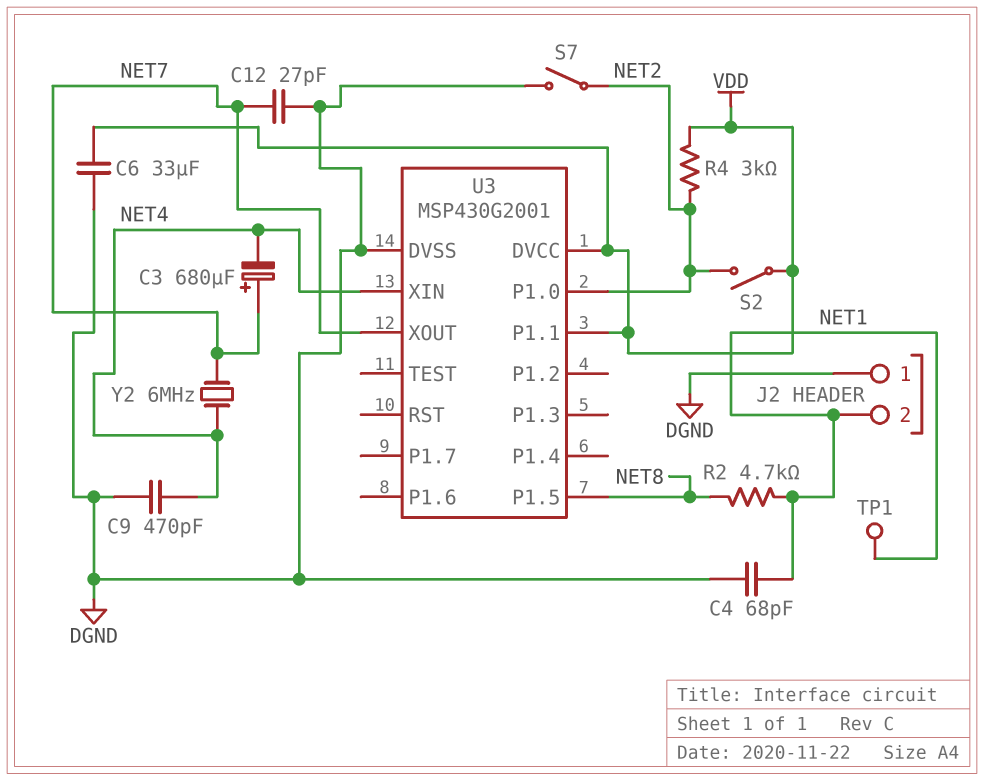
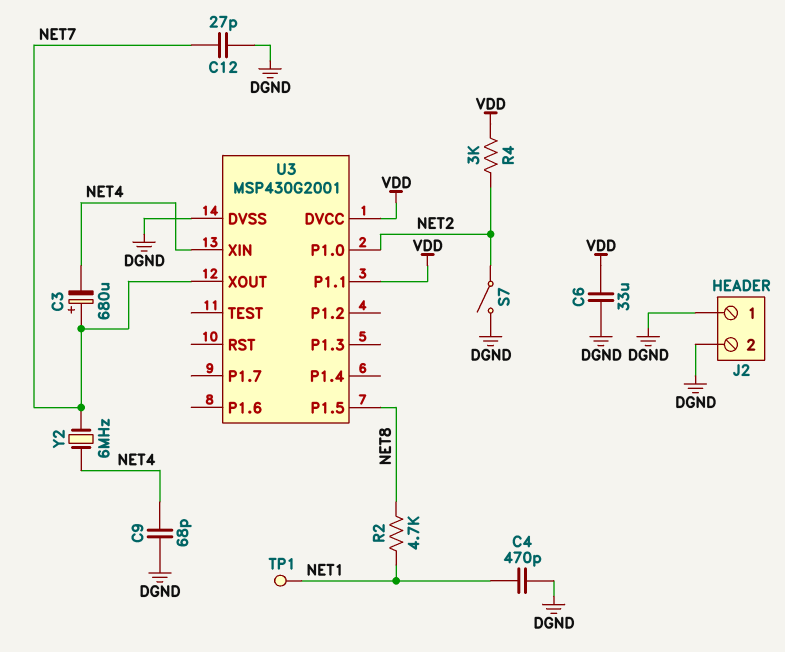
C4: 68pF (DGND, NET1) -> 470pF (DGND, NET1)
C9: 470pF (DGND, NET4) -> 68pF (DGND, NET4)
J2 pin 2: NET1 -> DGND
S2: switch (NET2, VDD) -> none

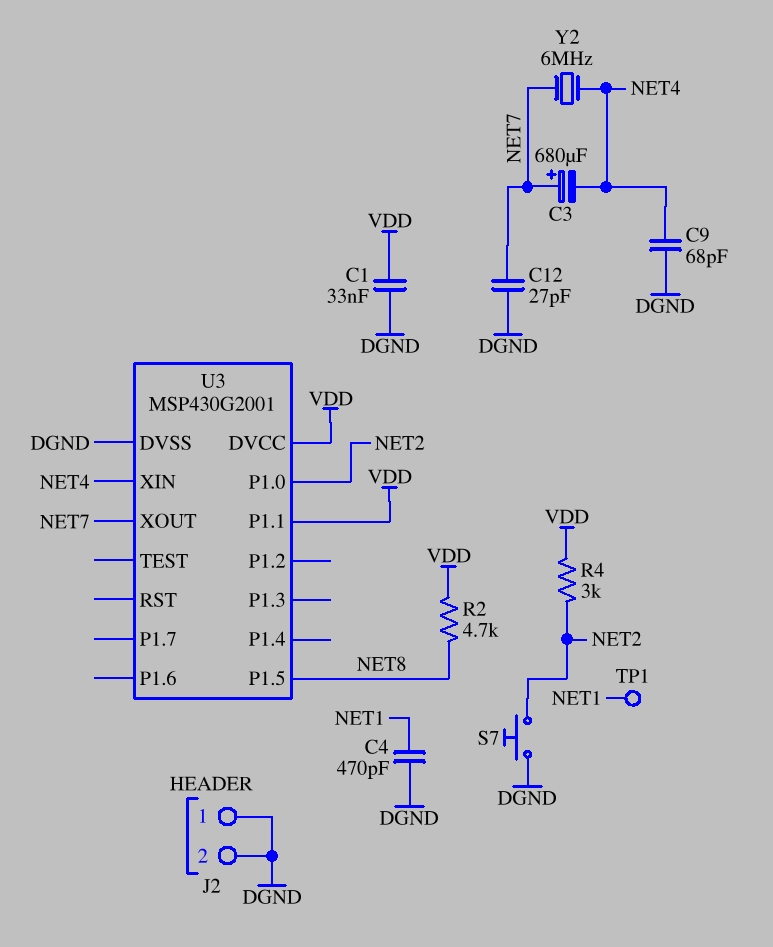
C1: none -> 33nF (DGND, VDD)
C6: 33uF (DGND, VDD) -> none
R2: 4.7k (NET1, NET8) -> 4.7k (NET8, VDD)
S7: switch (DGND, NET2) -> button (DGND, NET2)

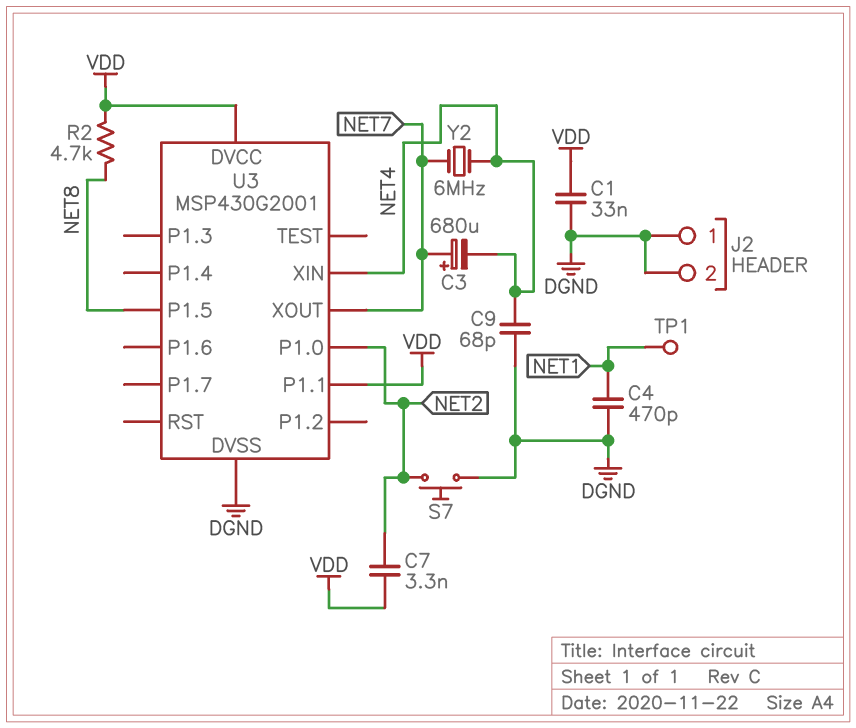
C7: none -> 3.3nF (NET2, VDD)
C12: 27pF (DGND, NET7) -> none
R4: 3k (NET2, VDD) -> none

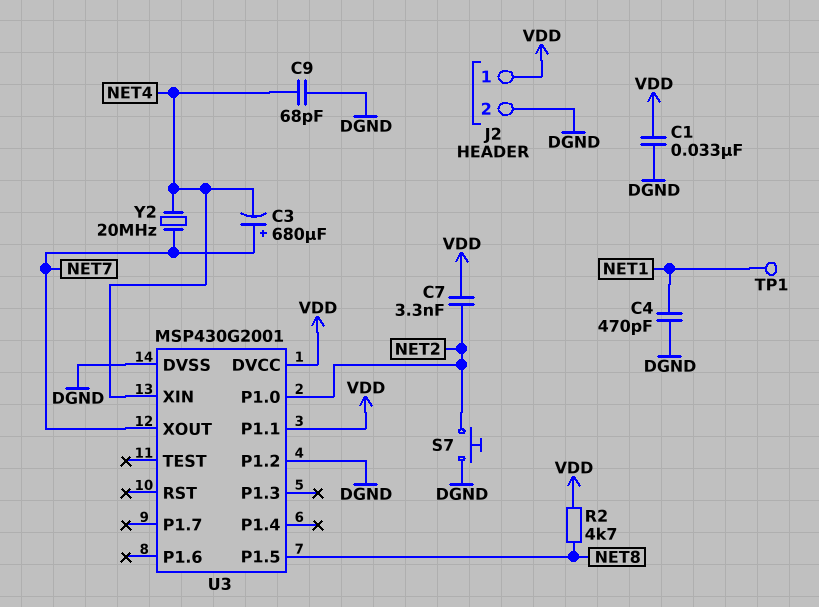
J2 pin 1: DGND -> VDD
U3 pin P1.2: none -> DGND
Y2: 6MHz (NET4, NET7) -> 20MHz (NET4, NET7)

